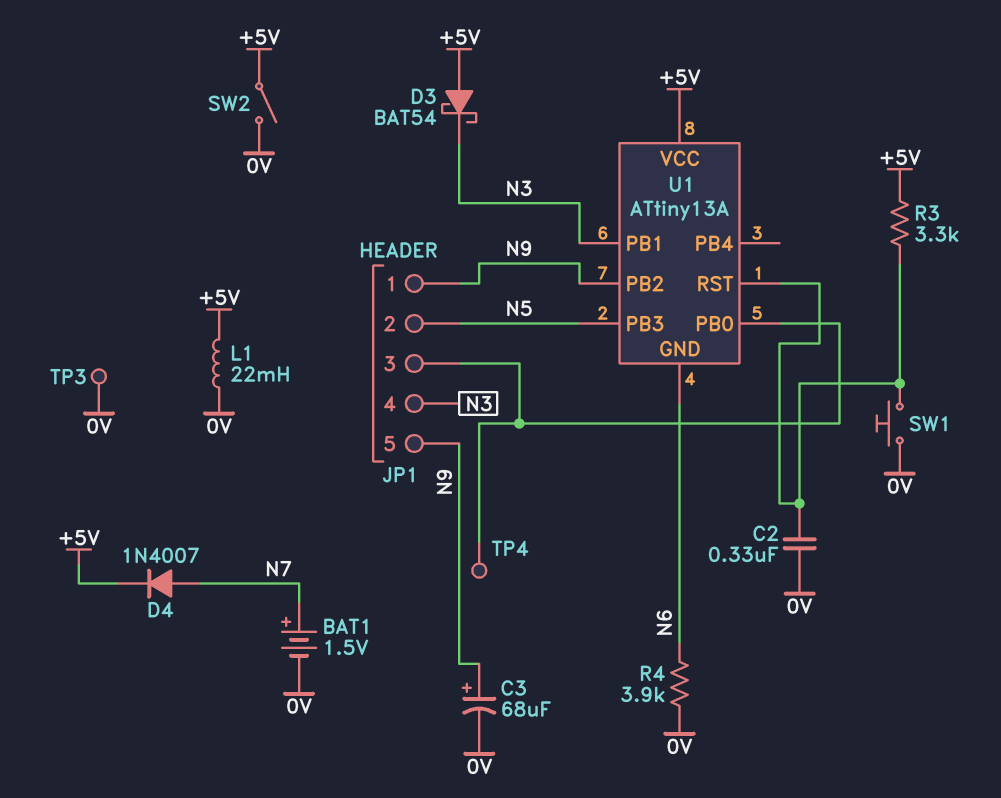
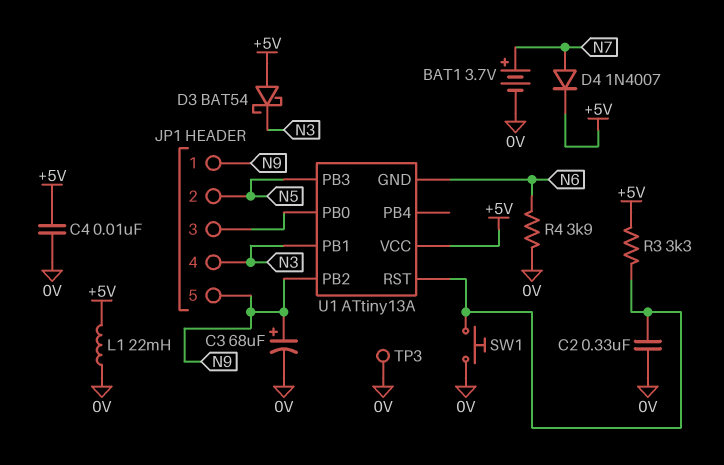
BAT1: 1.5V (plus N7, minus 0V) -> 3.7V (plus N7, minus 0V)
C4: none -> 10nF (+5V, 0V)
SW2: switch (+5V, 0V) -> none
TP4: test point (JP1/3) -> none

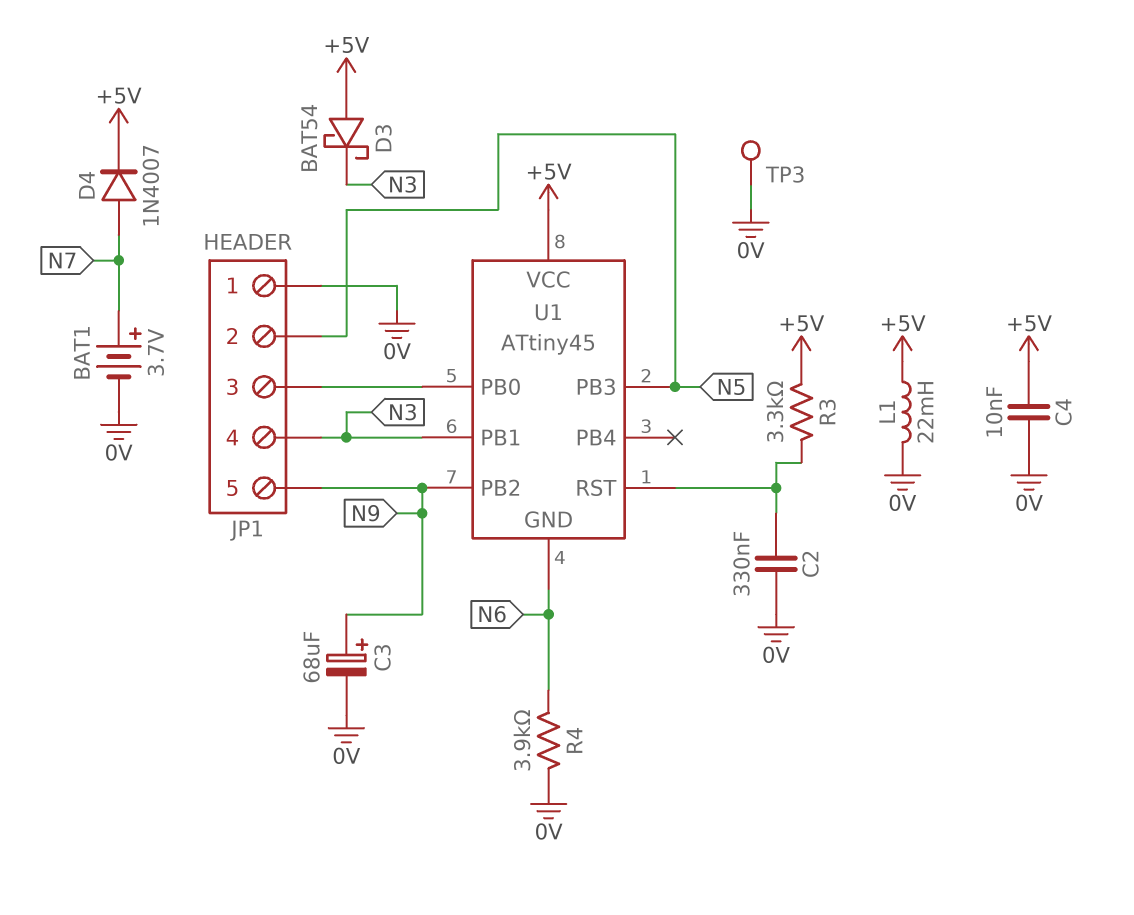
JP1 pin 1: N9 -> 0V
SW1: button (0V, U1/RST) -> none
U1: ATtiny13A -> ATtiny45

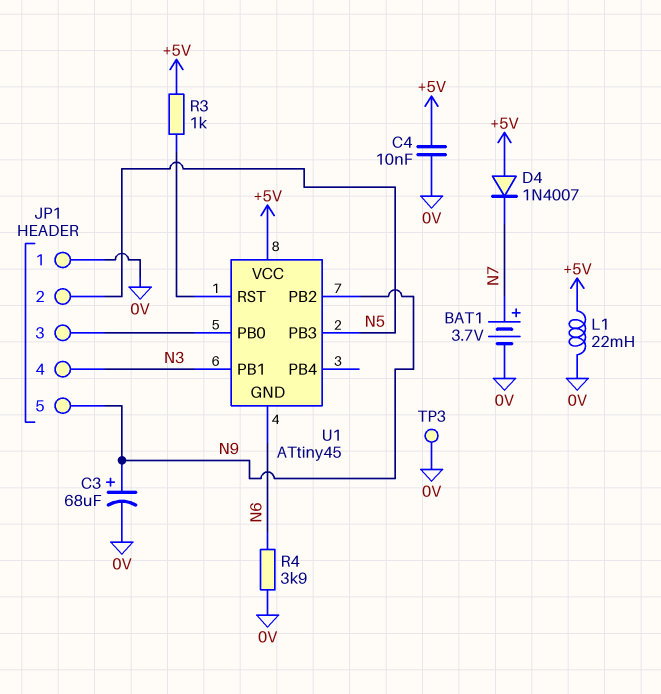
C2: 330nF (0V, U1/RST) -> none
D3: schottky BAT54 (A +5V, K N3) -> none
D4: diode 1N4007 (A N7, K +5V) -> diode 1N4007 (A +5V, K N7)
R3: 3.3k (+5V, U1/RST) -> 1k (+5V, U1/RST)

